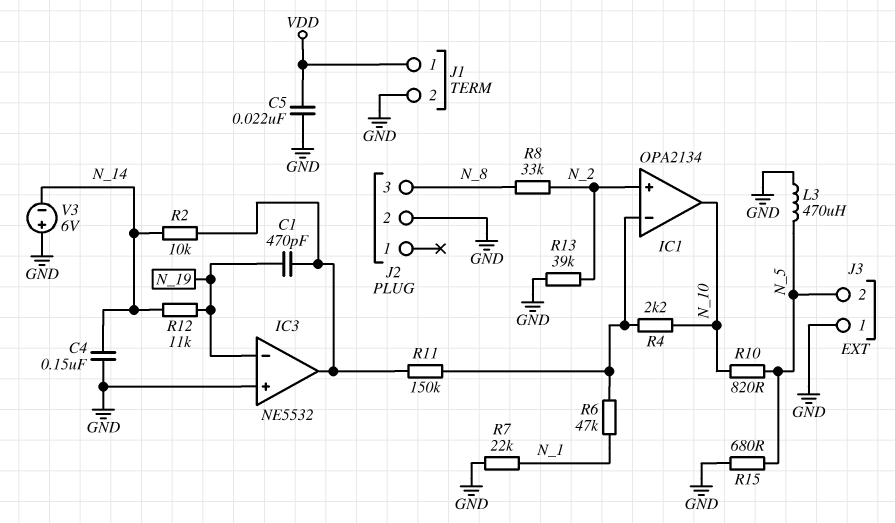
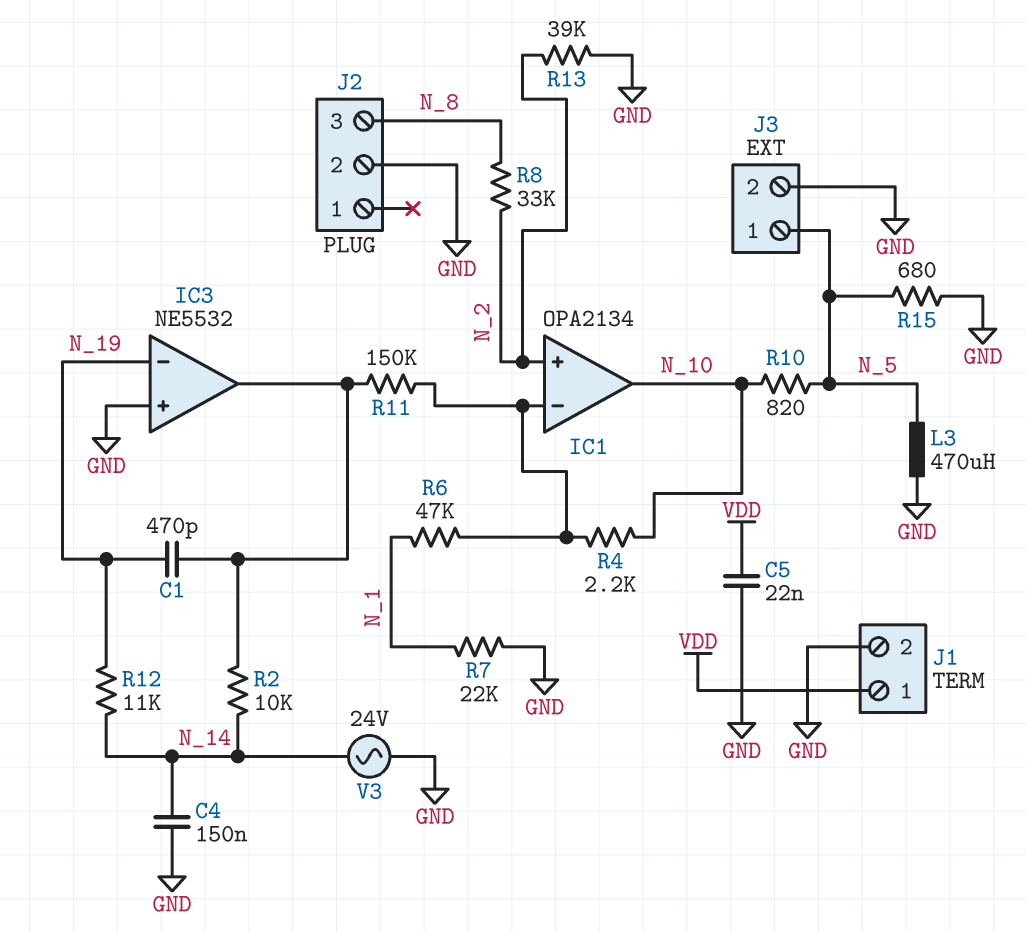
J3 pin 1: GND -> N_5
J3 pin 2: N_5 -> GND
V3: 6V (plus GND, minus N_14) -> AC 24V (GND, N_14)

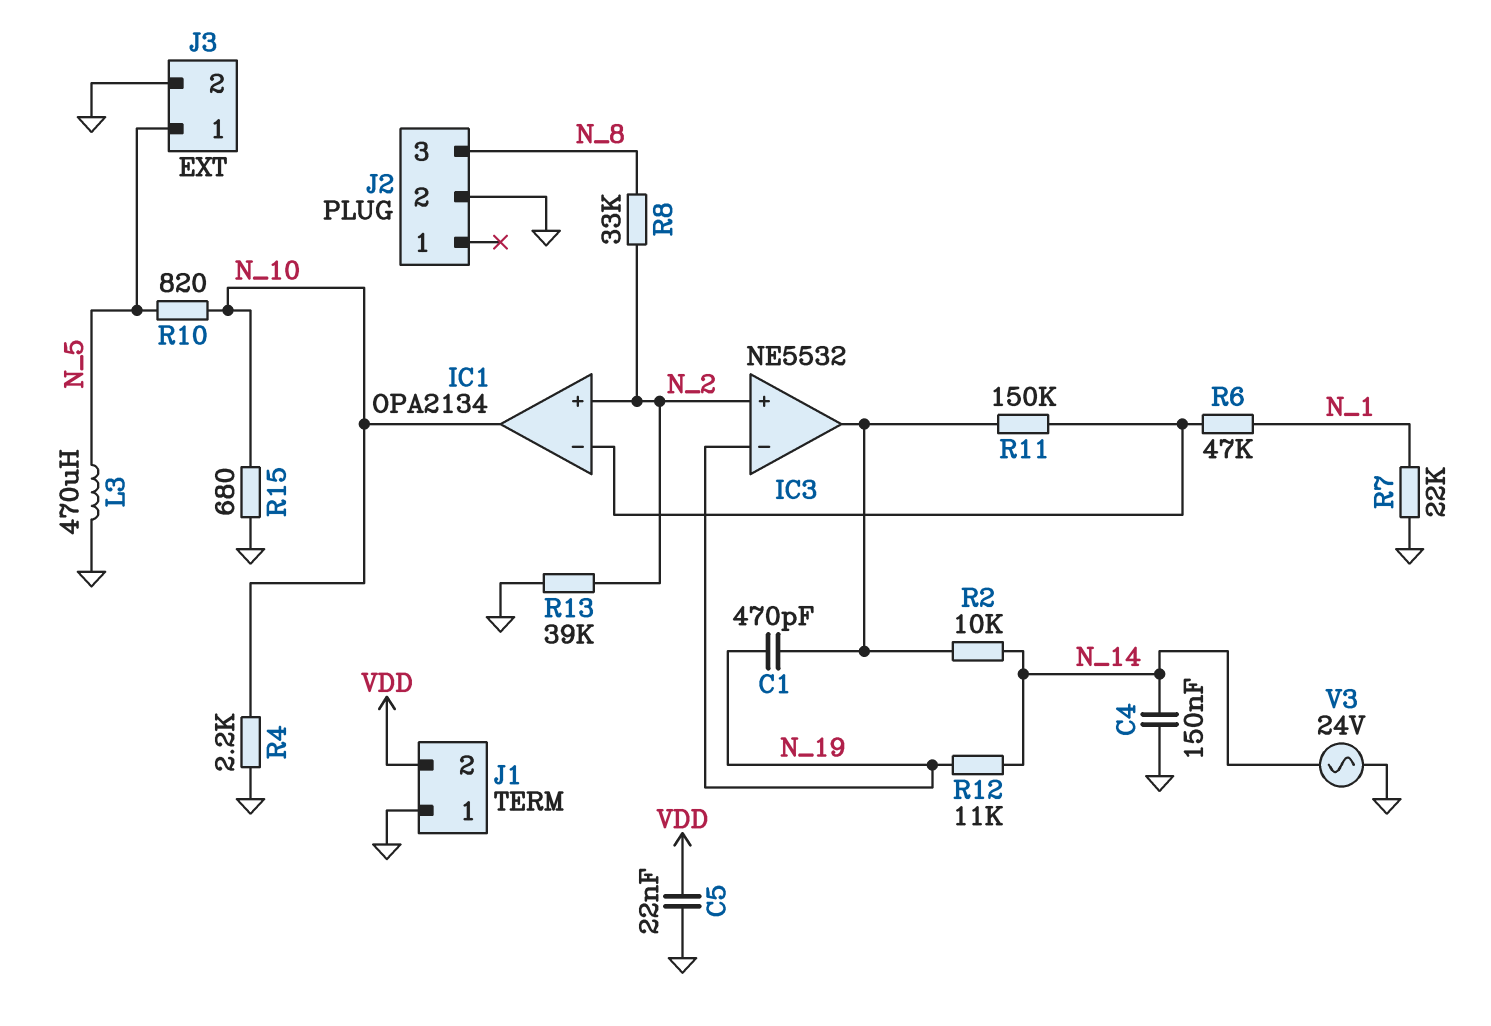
IC3 pin in+: GND -> N_2
J1 pin 1: VDD -> GND
J1 pin 2: GND -> VDD
R4: 2.2k (IC1/in-, N_10) -> 2.2k (GND, N_10)
R15: 680 (GND, N_5) -> 680 (GND, N_10)

